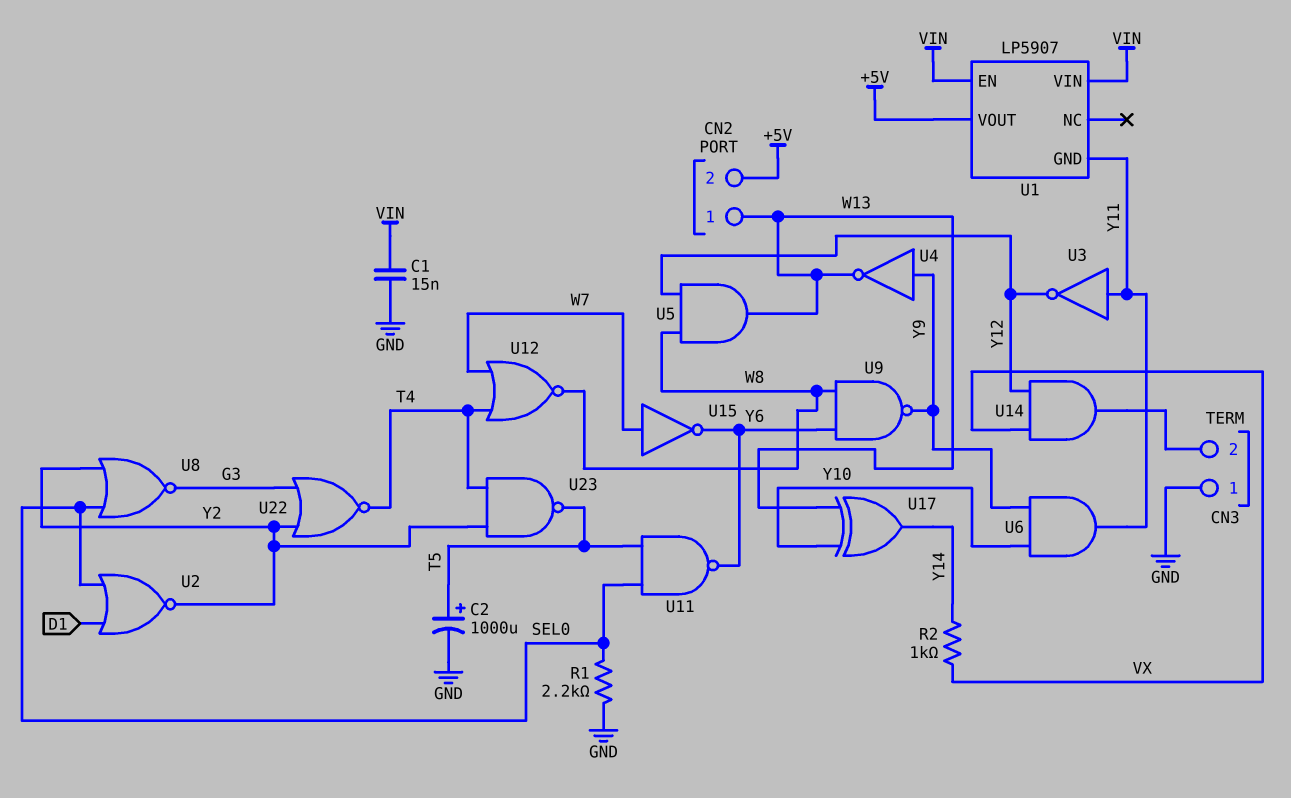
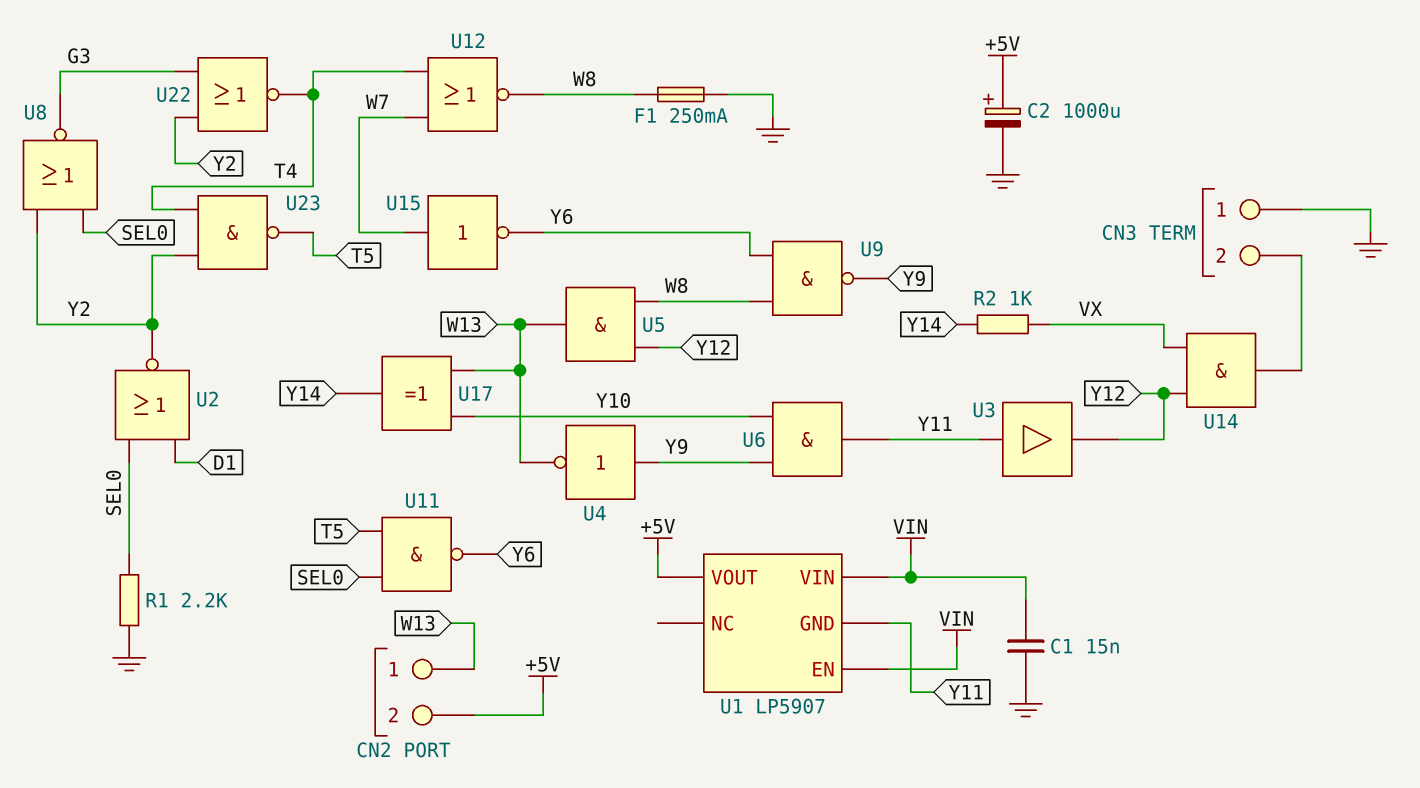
C2: 1000uF (plus T5, minus GND) -> 1000uF (plus +5V, minus GND)
F1: none -> 250mA (GND, W8)
U3: NOT (in Y11, out Y12) -> buffer (in Y11, out Y12)

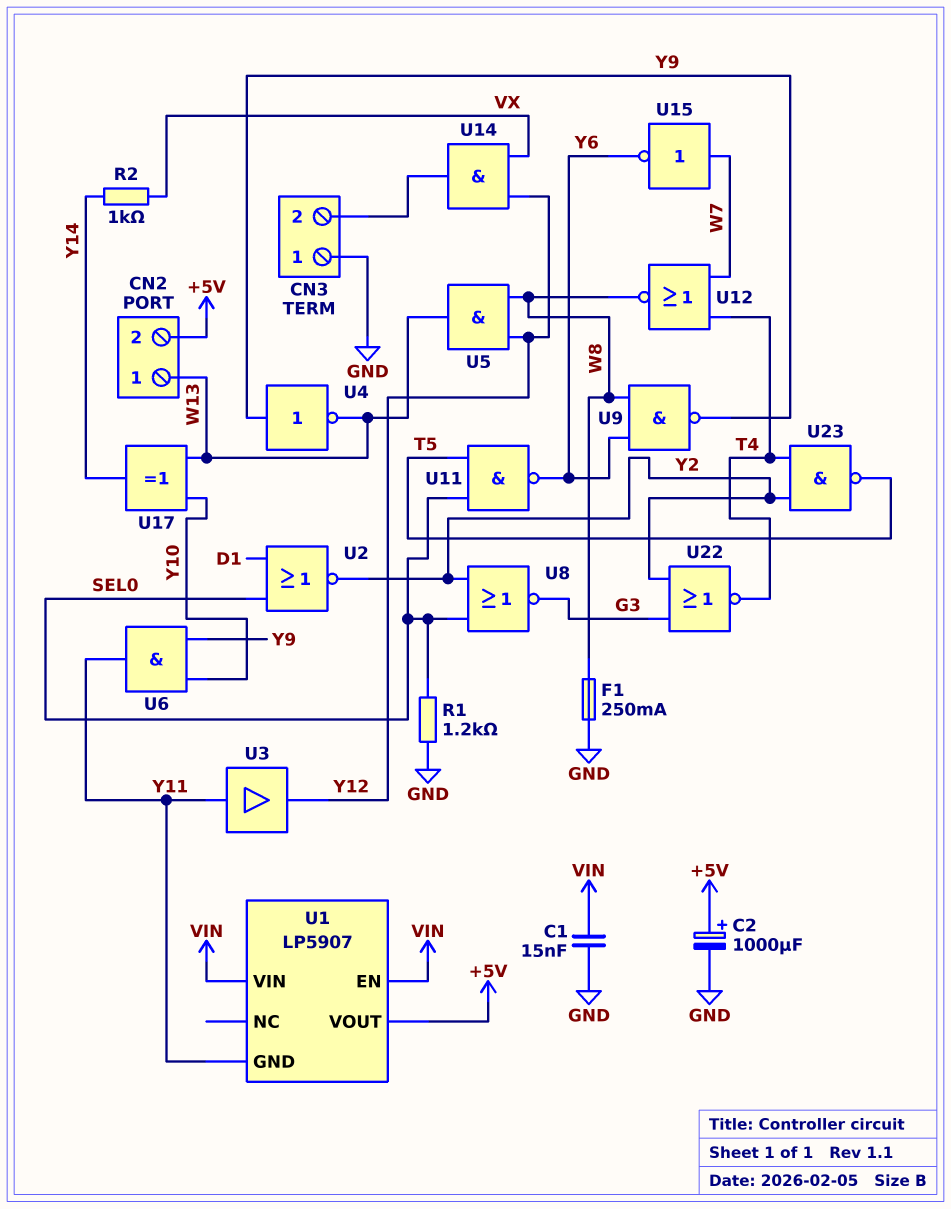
R1: 2.2k (GND, SEL0) -> 1.2k (GND, SEL0)

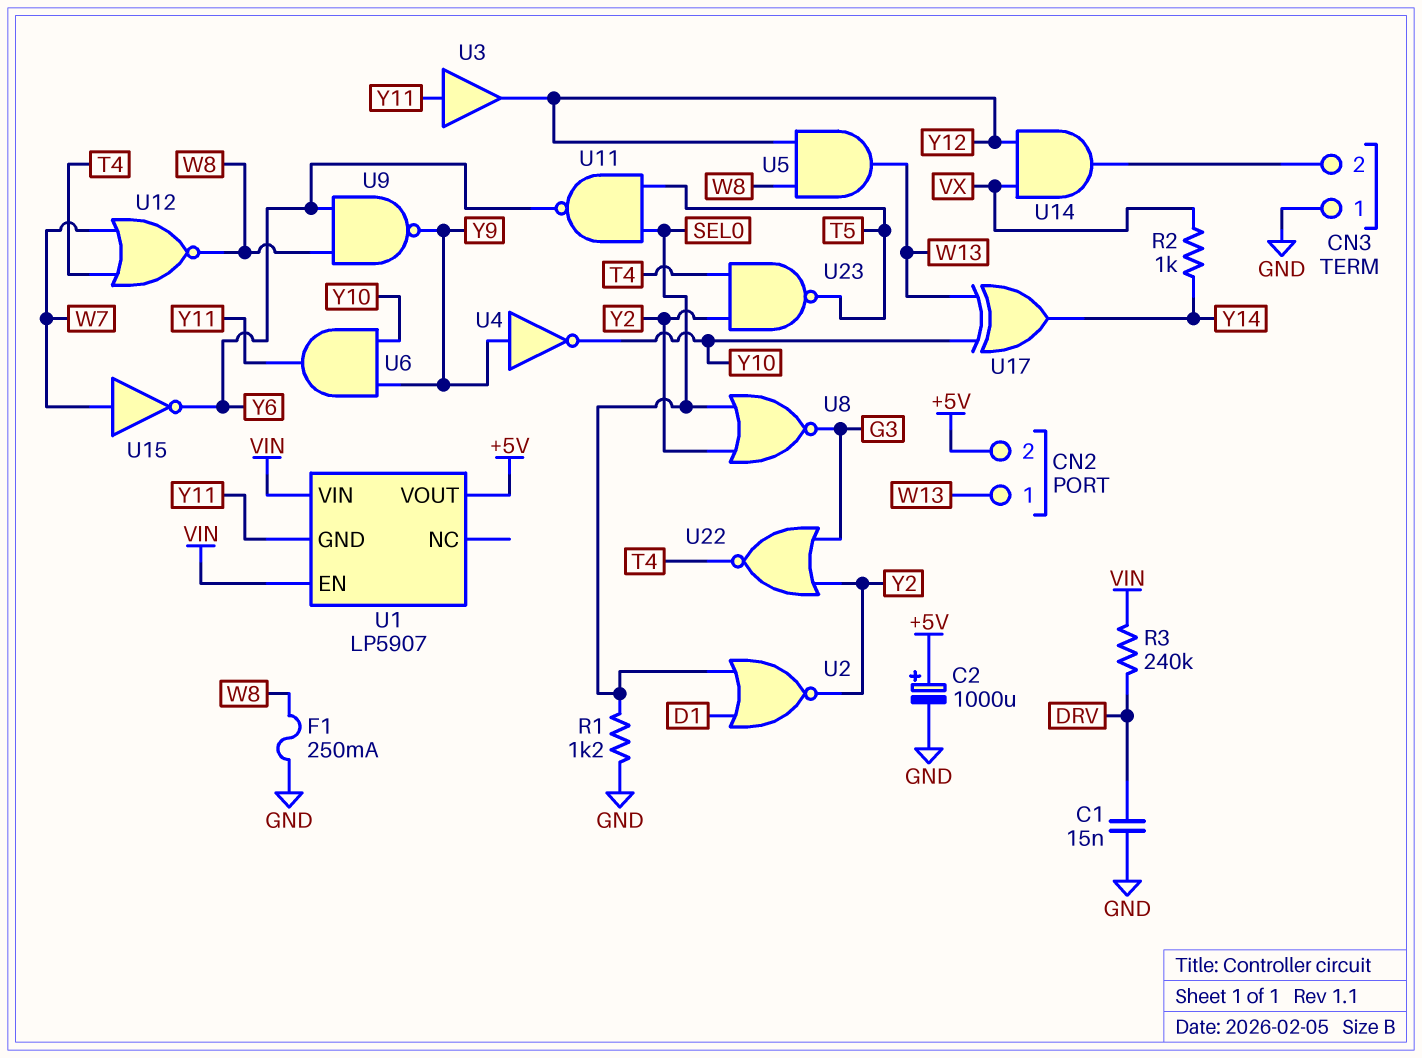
C1: 15nF (GND, VIN) -> 15nF (DRV, GND)
R3: none -> 240k (DRV, VIN)
U4: NOT (in Y9, out W13) -> NOT (in Y9, out Y10)

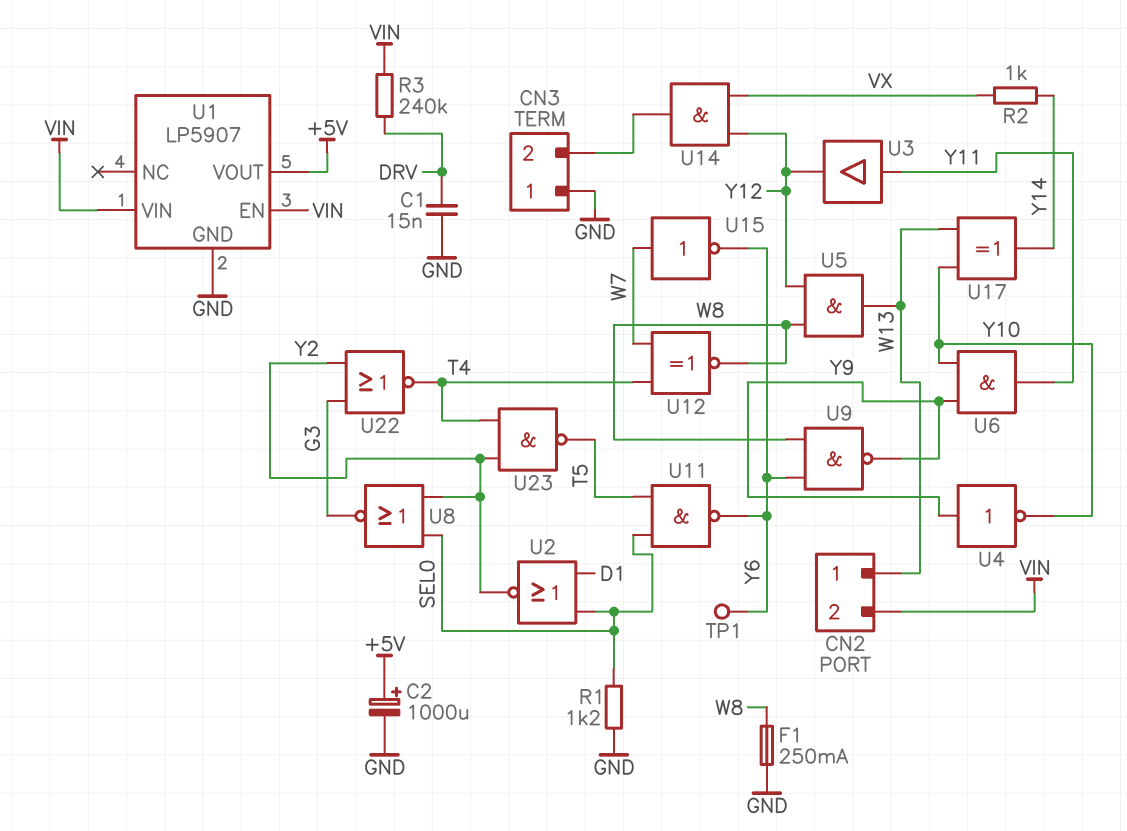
CN2 pin 2: +5V -> VIN
TP1: none -> test point (Y6)
U1 pin GND: Y11 -> GND
U12: NOR (in T4, in W7, out W8) -> XNOR (in T4, in W7, out W8)

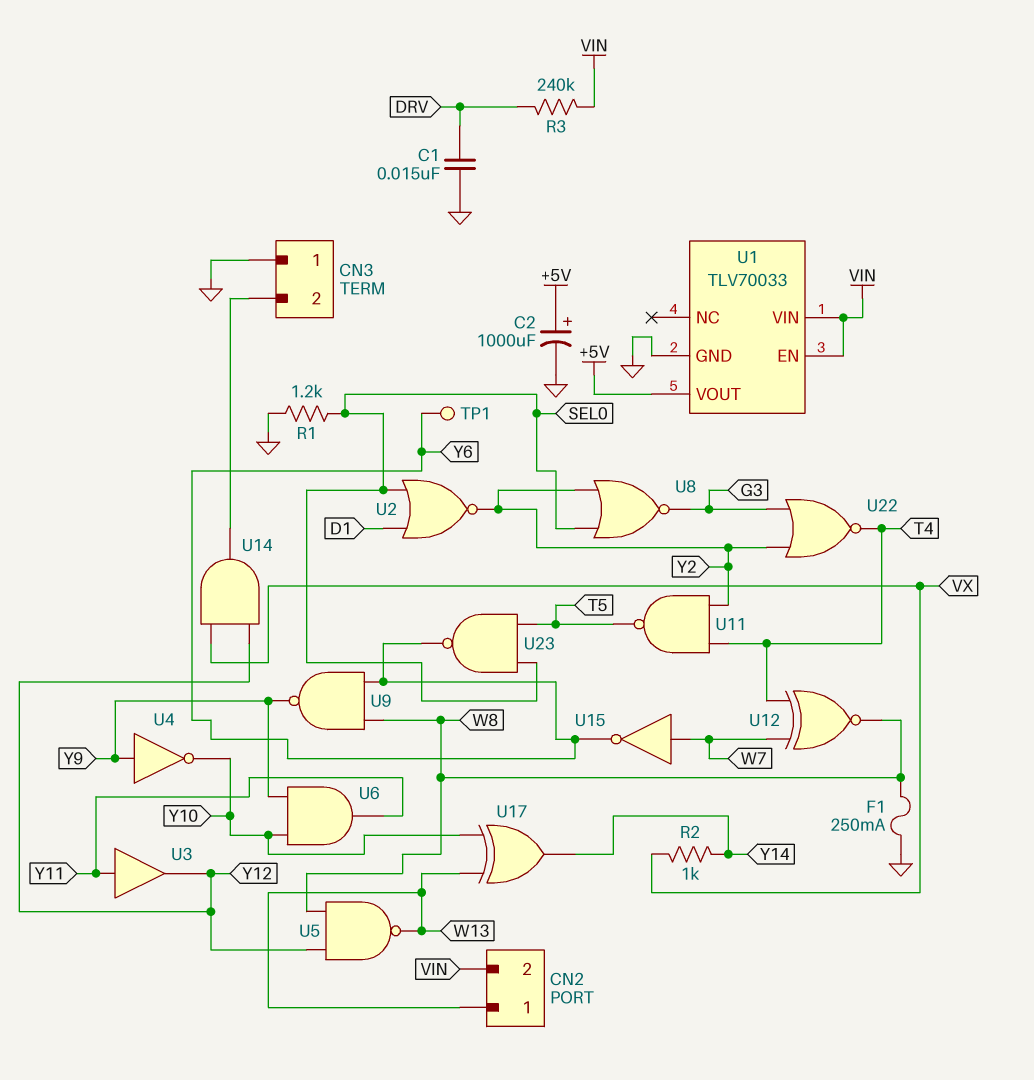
U1: LP5907 -> TLV70033
U5: AND (in W8, in Y12, out W13) -> NAND (in W8, in Y12, out W13)
U11: NAND (in SEL0, in T5, out Y6) -> NAND (in T4, in Y2, out T5)
U23: NAND (in T4, in Y2, out T5) -> NAND (in SEL0, in T5, out Y6)

